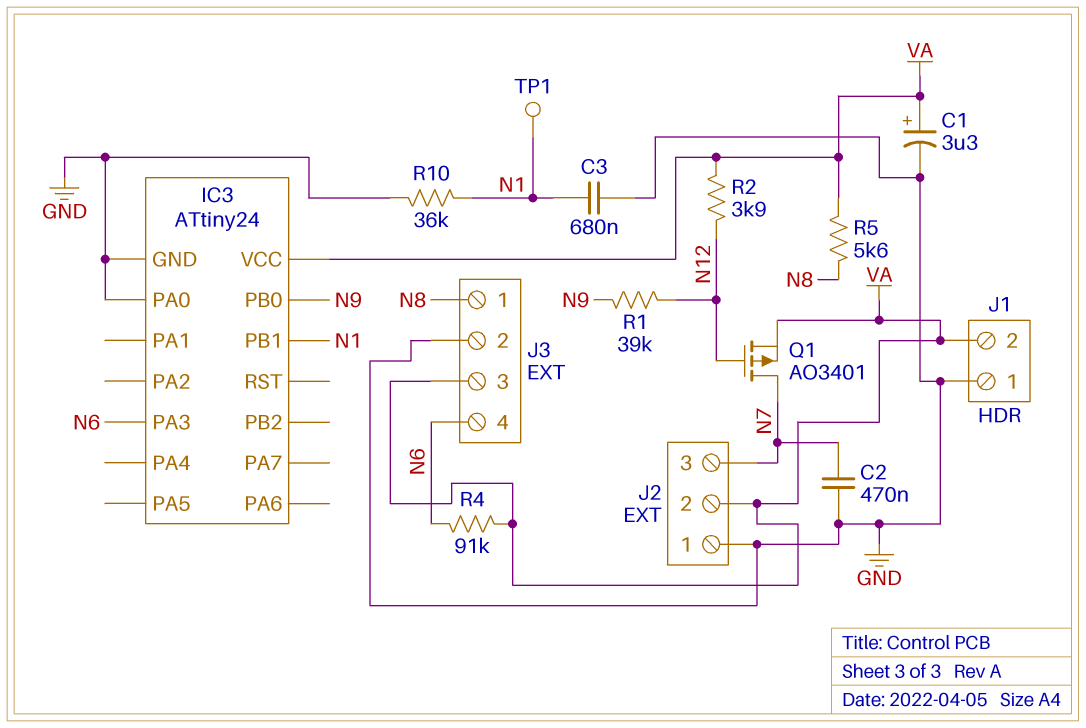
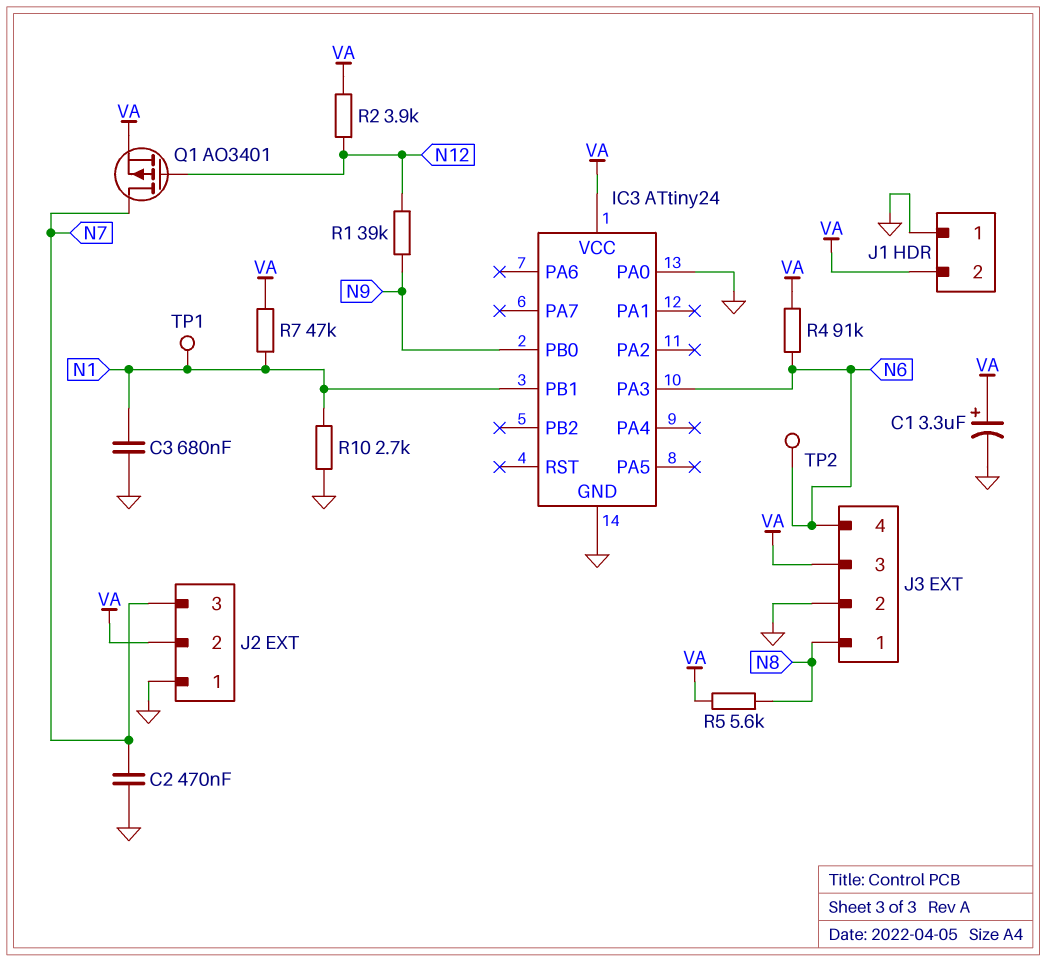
R7: none -> 47k (N1, VA)
R10: 36k (GND, N1) -> 2.7k (GND, N1)
TP2: none -> test point (N6)

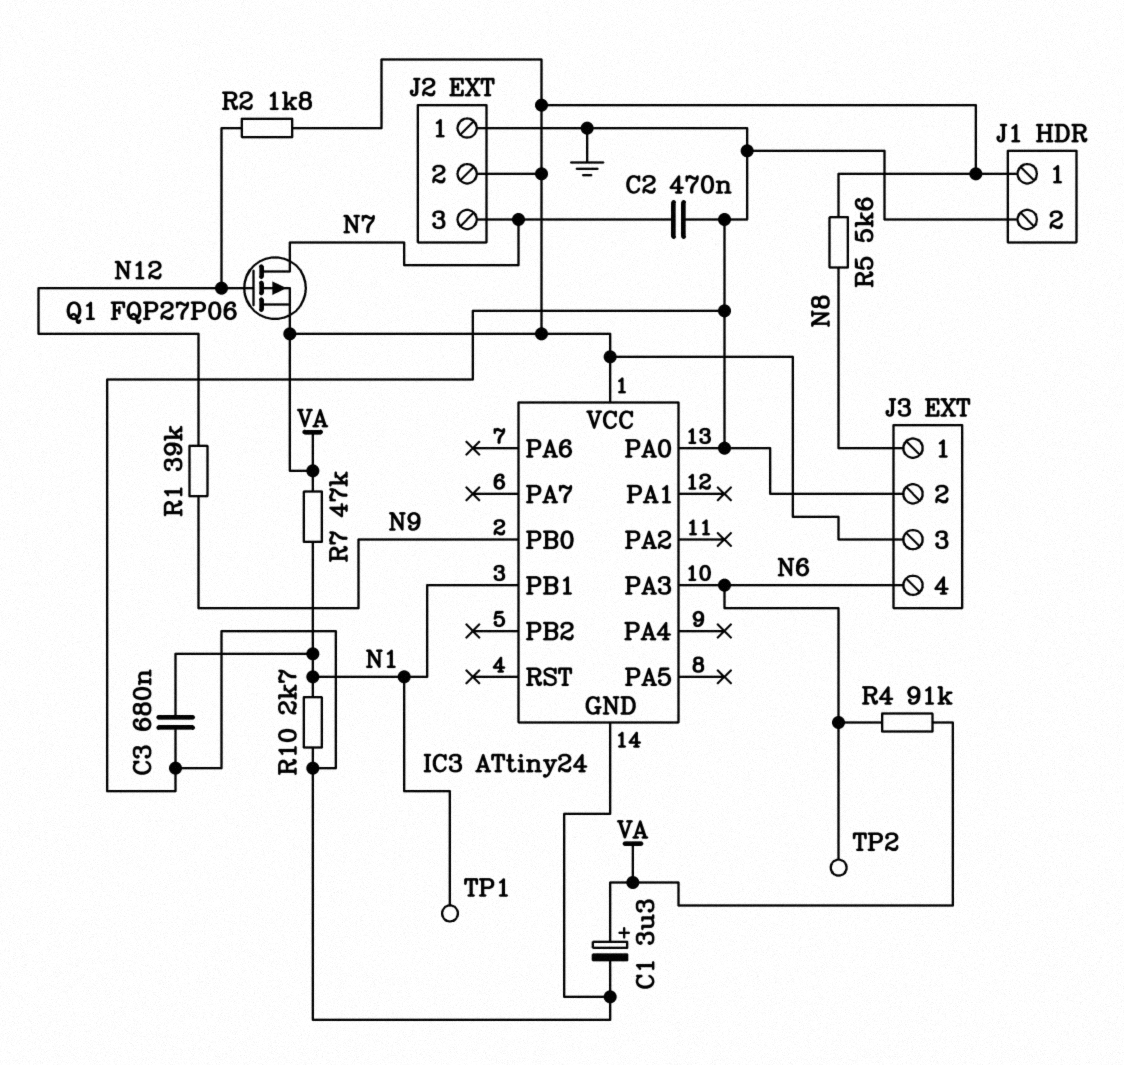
J1 pin 1: GND -> VA
J1 pin 2: VA -> GND
Q1: PMOS AO3401 (G N12, D N7, S VA) -> PMOS FQP27P06 (G N12, D N7, S VA)
R2: 3.9k (N12, VA) -> 1.8k (N12, VA)

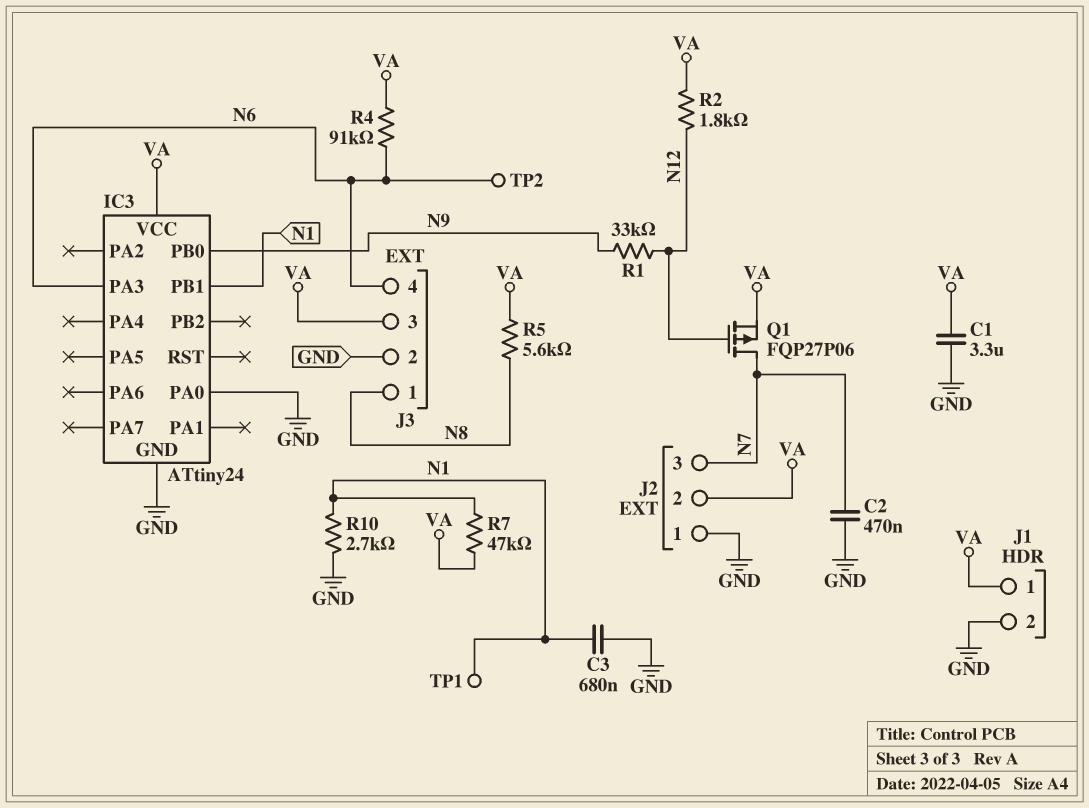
C1: 3.3uF (plus VA, minus GND) -> 3.3uF (GND, VA)
R1: 39k (N9, N12) -> 33k (N9, N12)

